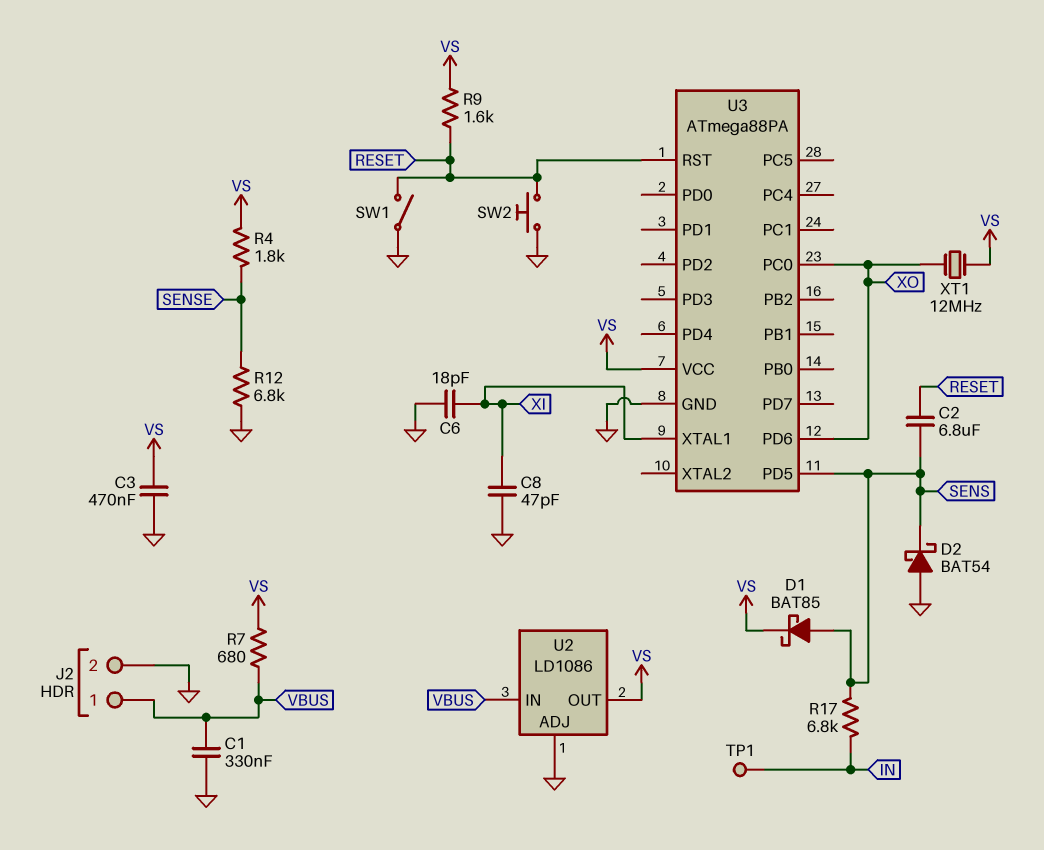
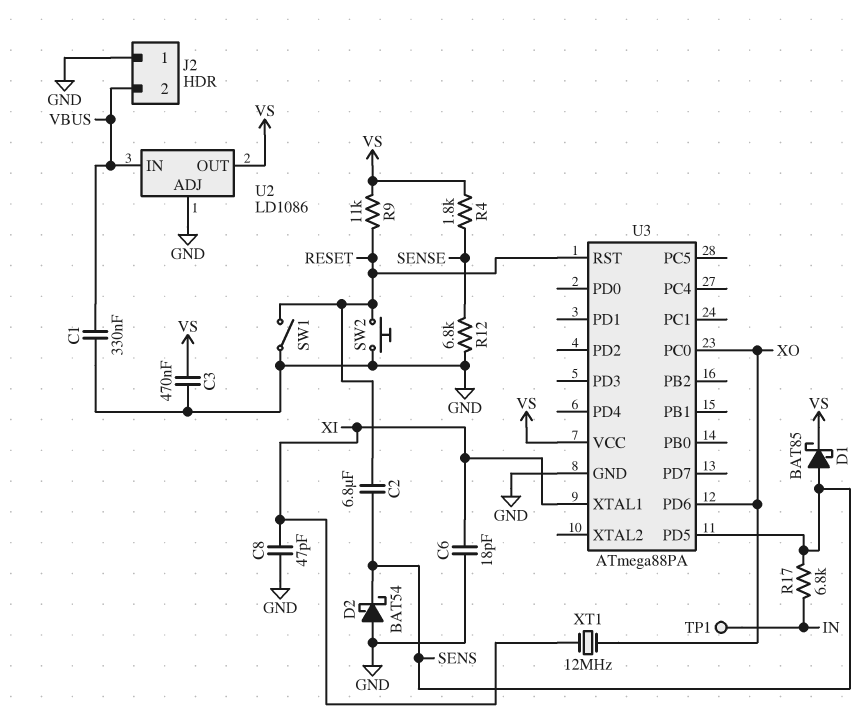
J2 pin 1: VBUS -> GND
J2 pin 2: GND -> VBUS
R7: 680 (VBUS, VS) -> none
R9: 1.6k (RESET, VS) -> 11k (RESET, VS)
XT1: 12MHz (VS, XO) -> 12MHz (XI, XO)

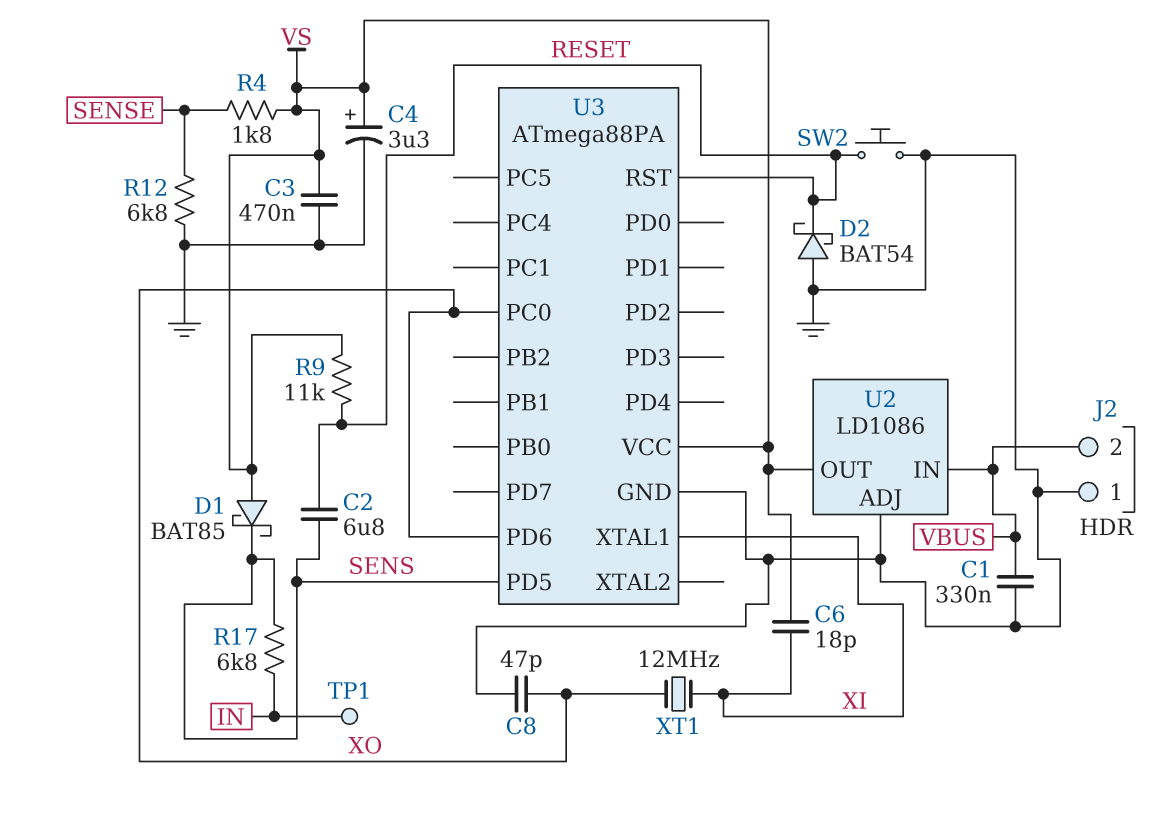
C4: none -> 3.3uF (plus VS, minus GND)
C6: 18pF (GND, XI) -> 18pF (VS, XI)
C8: 47pF (GND, XI) -> 47pF (GND, XO)
D1: schottky BAT85 (A SENS, K VS) -> schottky BAT85 (A VS, K SENS)
D2: schottky BAT54 (A GND, K SENS) -> schottky BAT54 (A GND, K RESET)
SW1: switch (GND, RESET) -> none

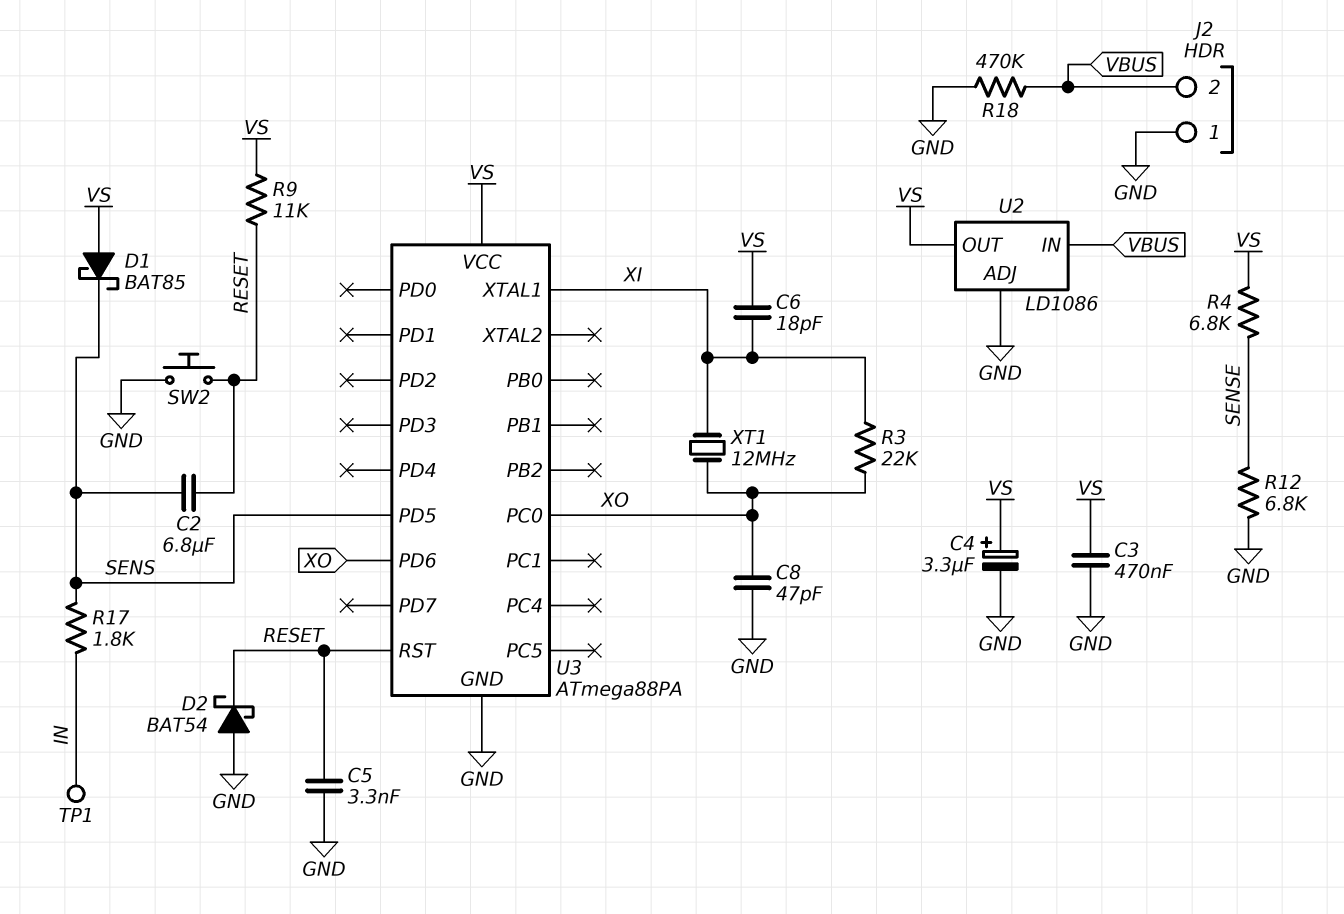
C1: 330nF (GND, VBUS) -> none
C5: none -> 3.3nF (GND, RESET)
R3: none -> 22k (XI, XO)
R4: 1.8k (SENSE, VS) -> 6.8k (SENSE, VS)
R17: 6.8k (IN, SENS) -> 1.8k (IN, SENS)
R18: none -> 470k (GND, VBUS)

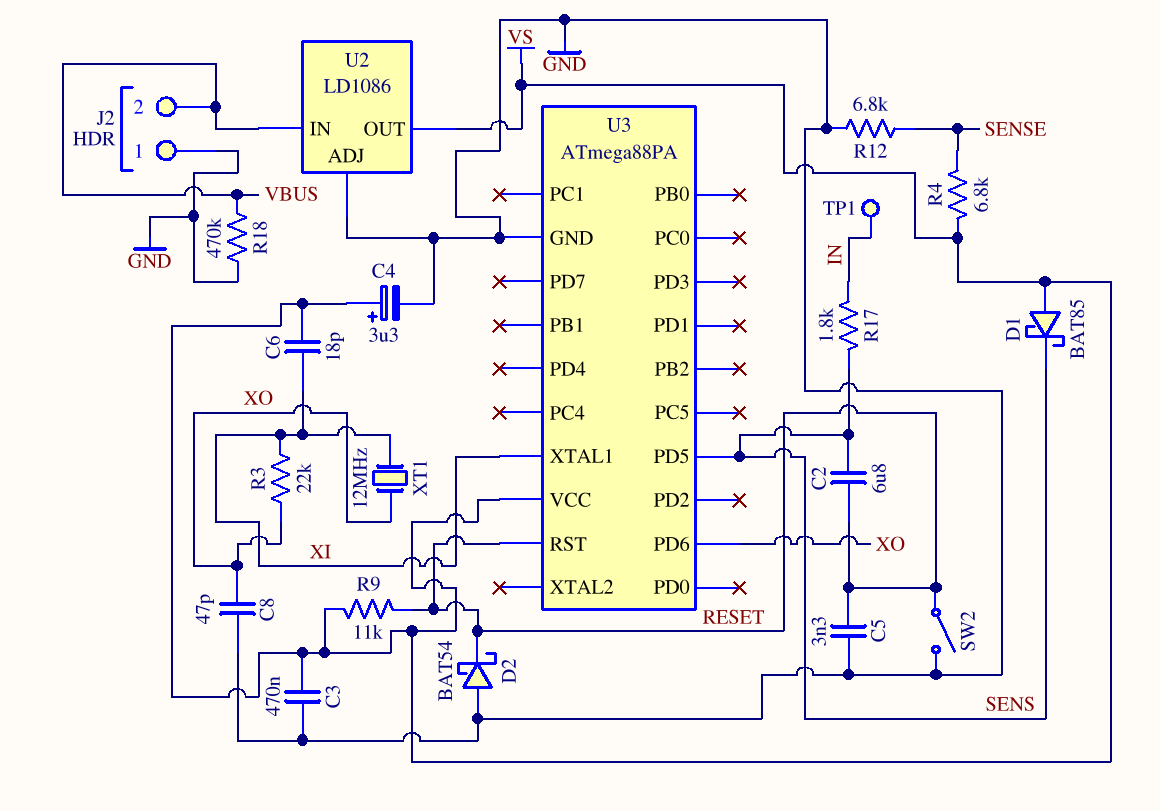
SW2: button (GND, RESET) -> switch (GND, RESET)
U3 pin PC0: XO -> none

